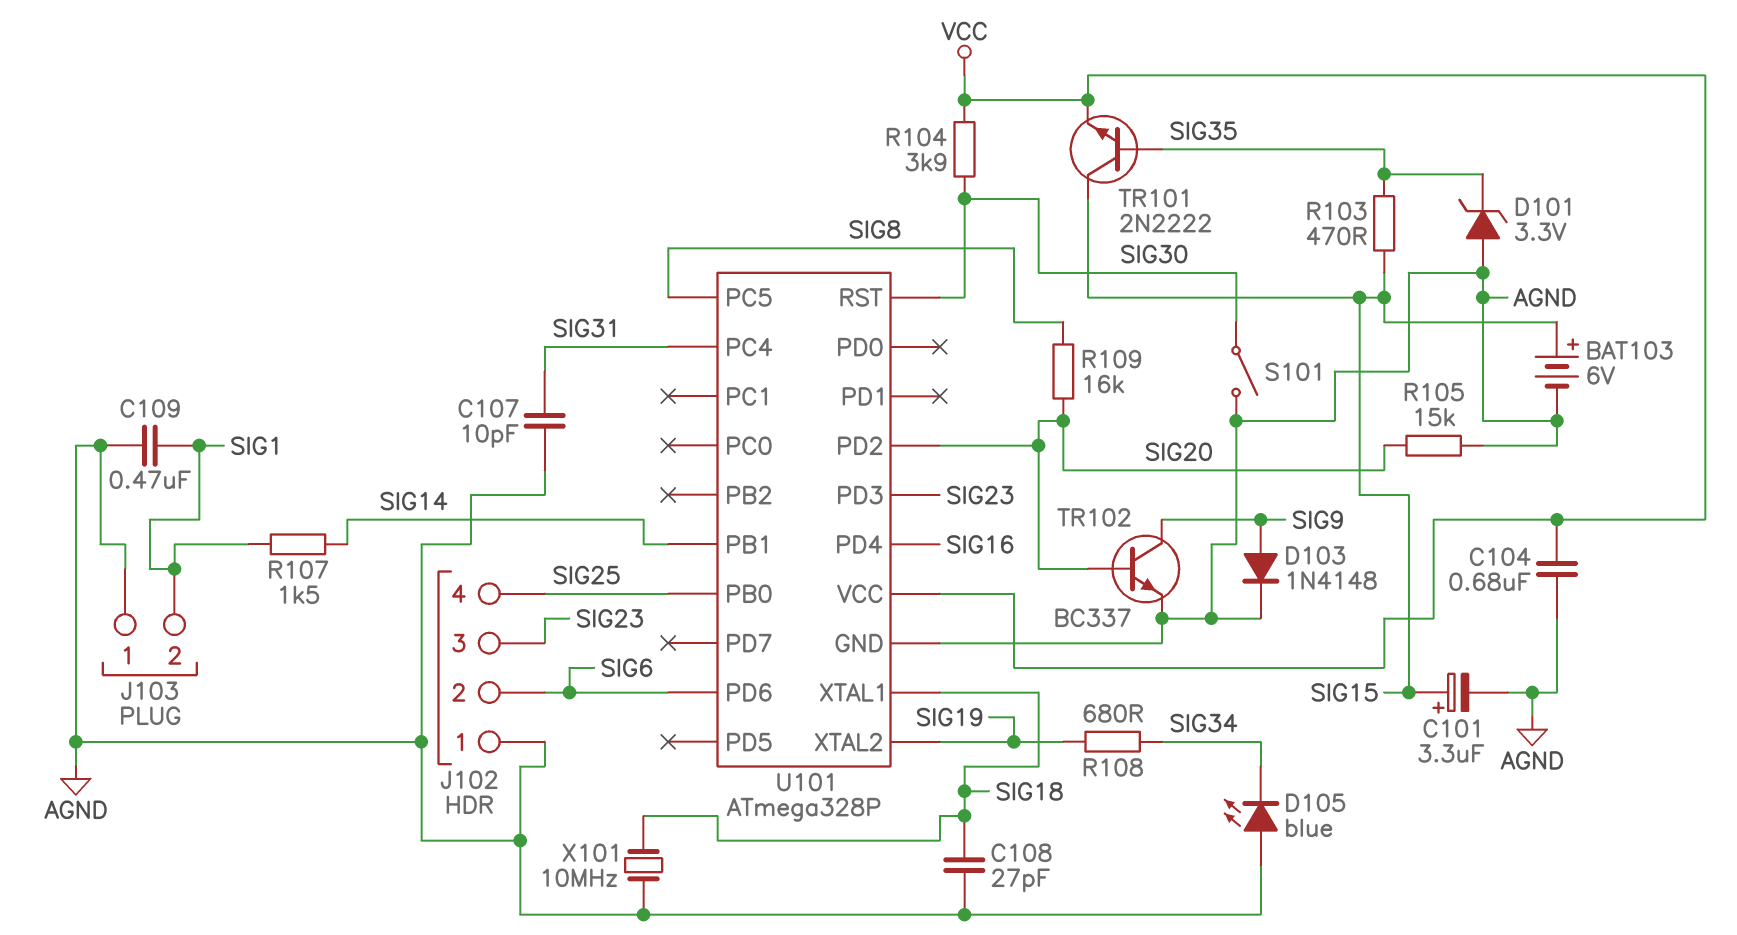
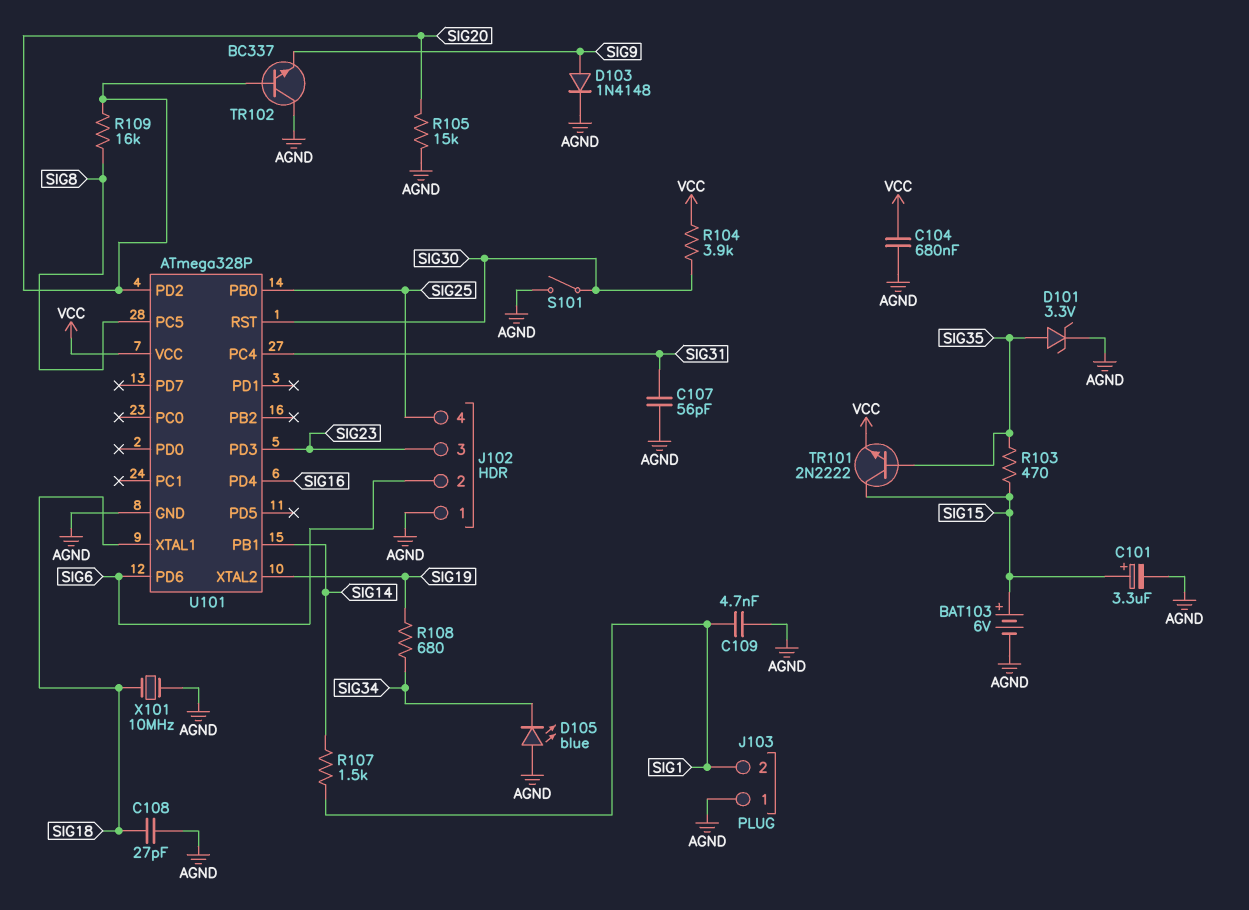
C107: 10pF (AGND, SIG31) -> 56pF (AGND, SIG31)
C109: 470nF (AGND, SIG1) -> 4.7nF (AGND, SIG1)
D101: zener 3.3V (A AGND, K SIG35) -> zener 3.3V (A SIG35, K AGND)
TR102: NPN BC337 (B SIG20, C SIG9, E AGND) -> NPN BC337 (B SIG20, C AGND, E SIG9)

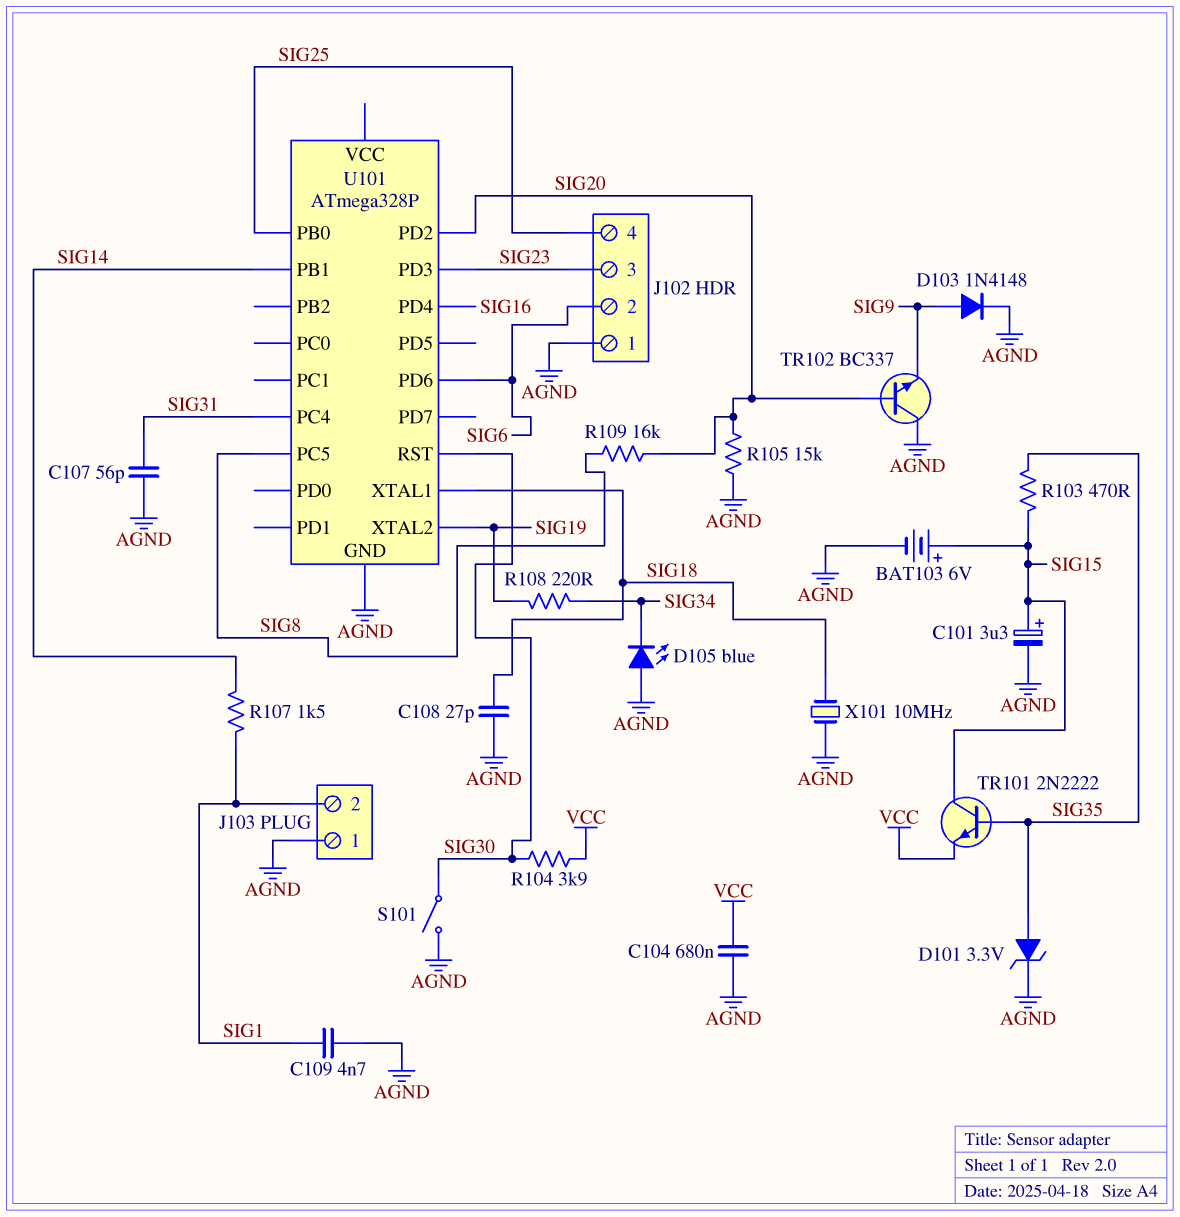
R108: 680 (SIG19, SIG34) -> 220 (SIG19, SIG34)
U101 pin VCC: VCC -> none

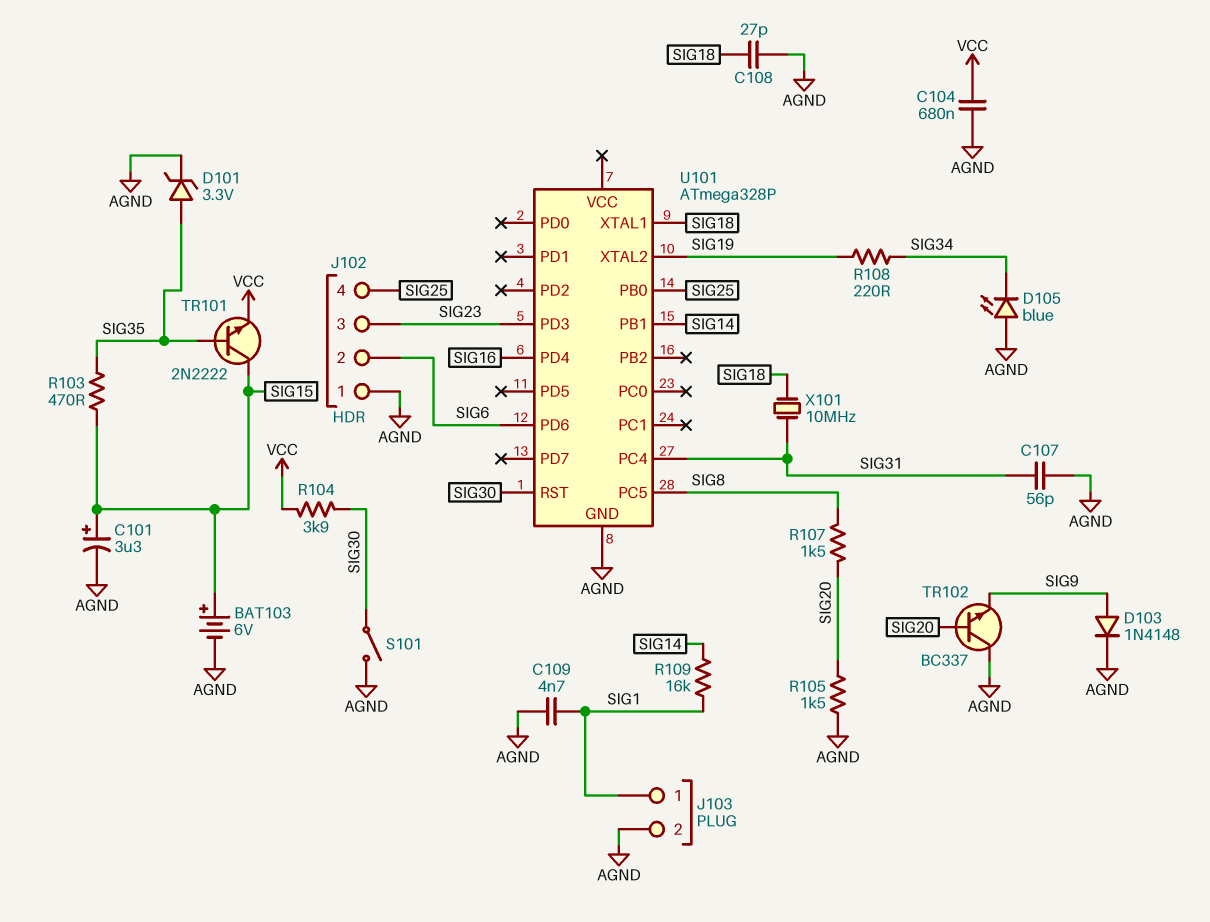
J103 pin 1: AGND -> SIG1
J103 pin 2: SIG1 -> AGND
R105: 15k (AGND, SIG20) -> 1.5k (AGND, SIG20)
R107: 1.5k (SIG1, SIG14) -> 1.5k (SIG8, SIG20)
R109: 16k (SIG8, SIG20) -> 16k (SIG1, SIG14)
U101 pin PD2: SIG20 -> none
X101: 10MHz (AGND, SIG18) -> 10MHz (SIG18, SIG31)

